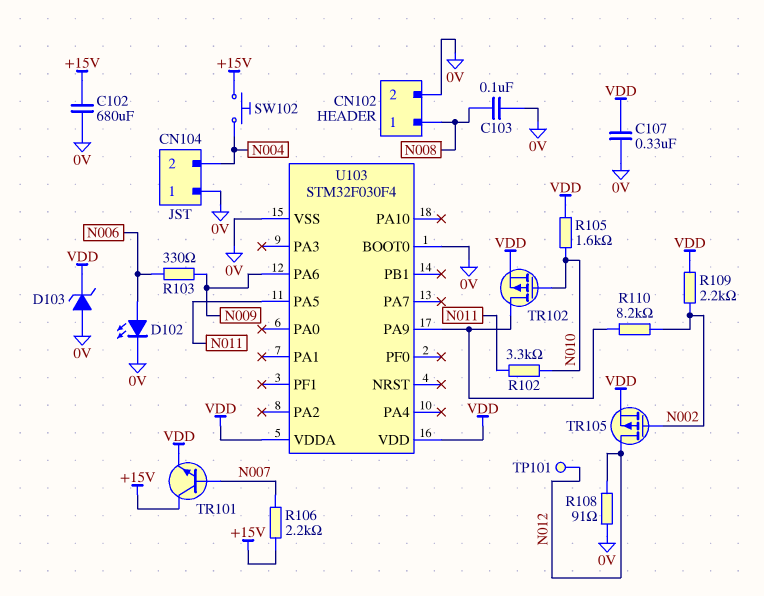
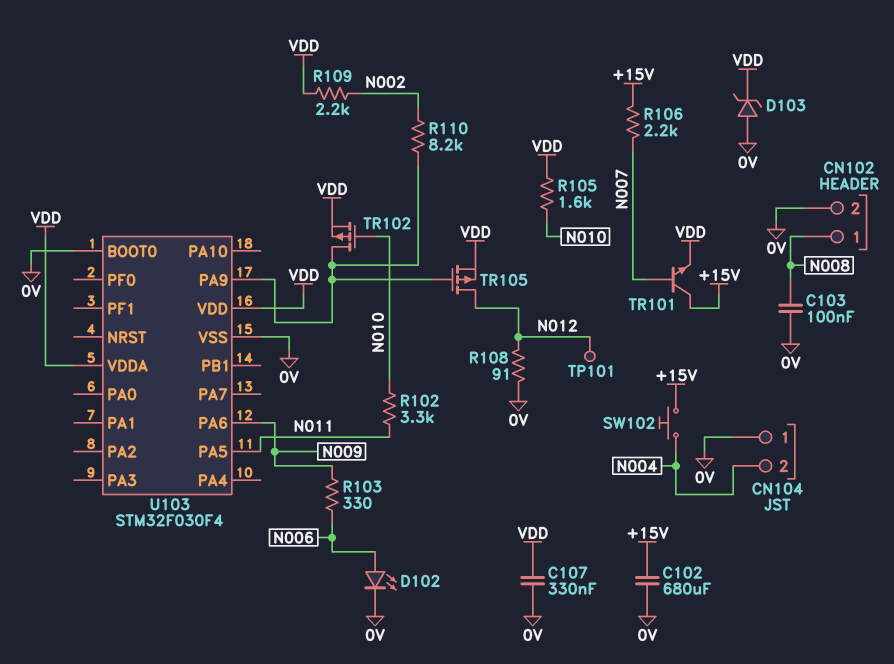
TR105: PMOS (G N002, D N012, S VDD) -> PMOS (G U103/PA9, D N012, S VDD)

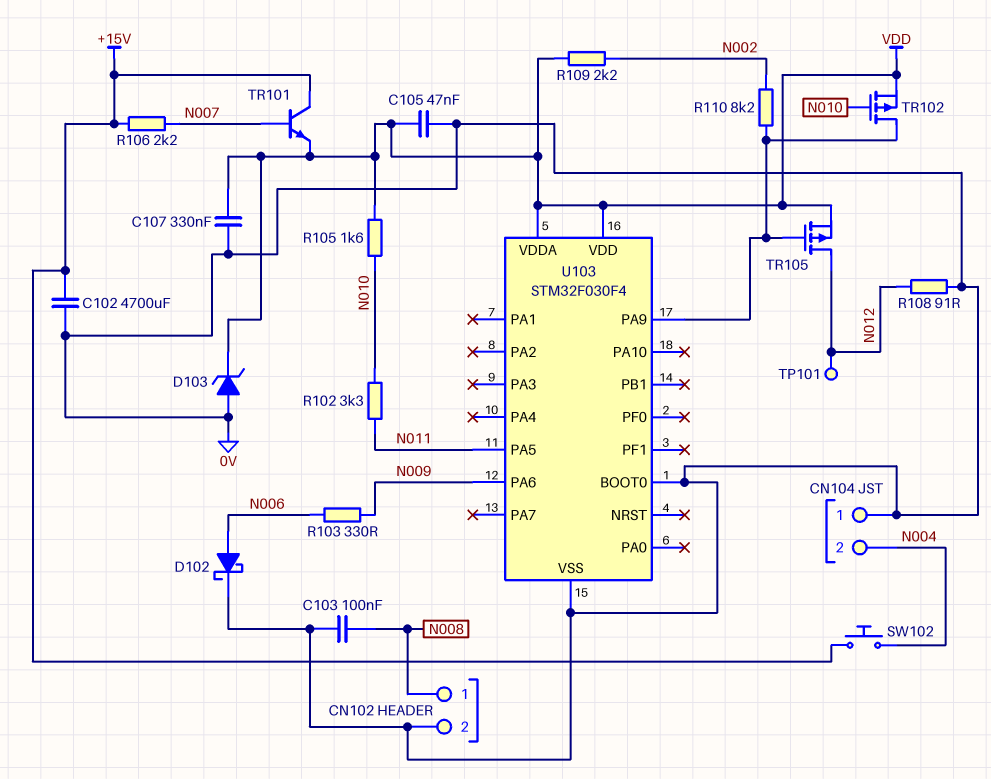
C102: 680uF (+15V, 0V) -> 4700uF (+15V, 0V)
C105: none -> 47nF (0V, VDD)
D102: LED (A N006, K 0V) -> schottky (A N006, K 0V)

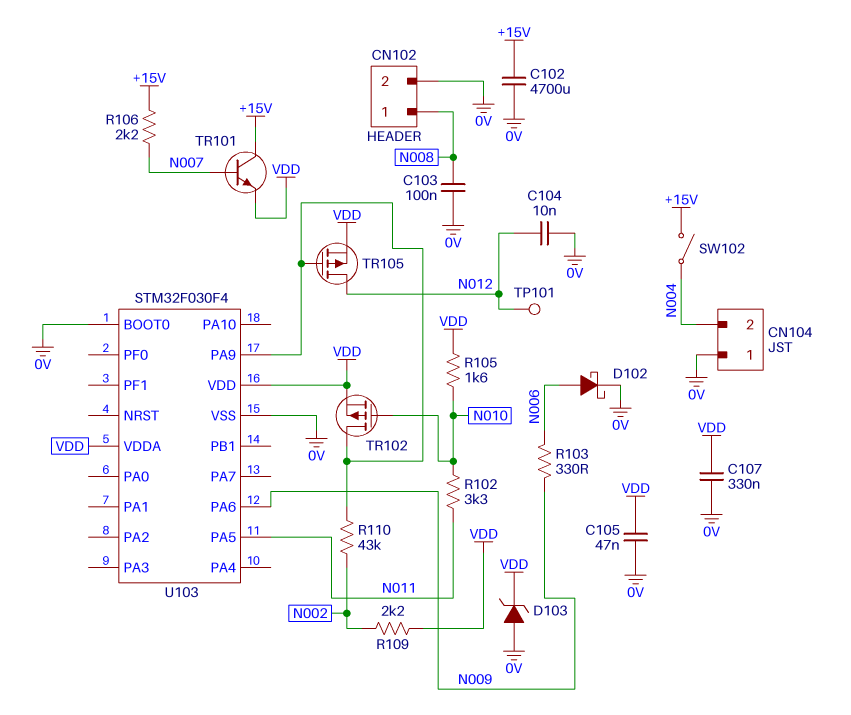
C104: none -> 10nF (0V, N012)
R108: 91 (0V, N012) -> none
R110: 8.2k (N002, U103/PA9) -> 43k (N002, U103/PA9)
SW102: button (+15V, N004) -> switch (+15V, N004)

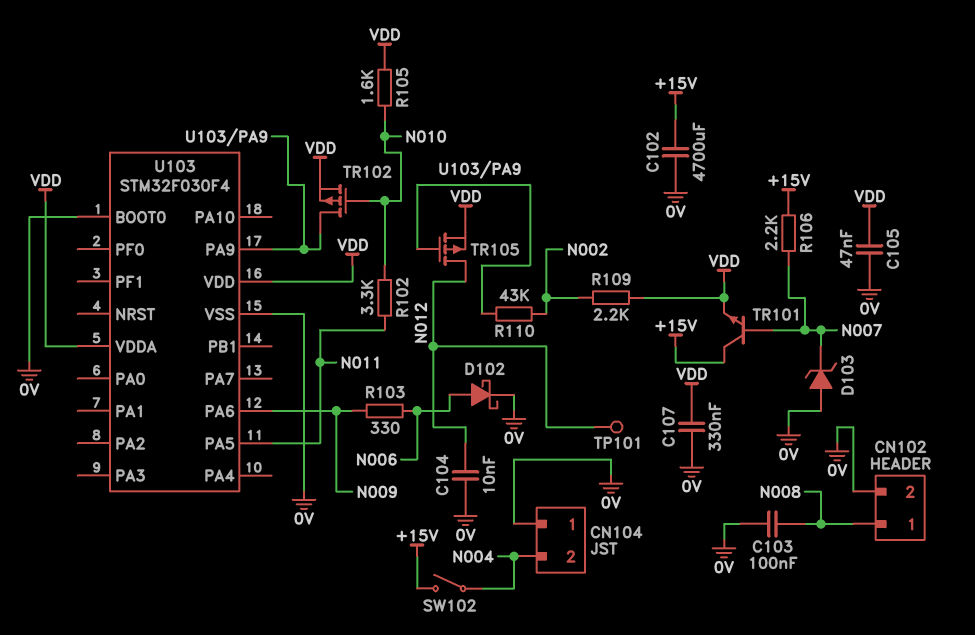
D103: zener (A 0V, K VDD) -> zener (A 0V, K N007)

